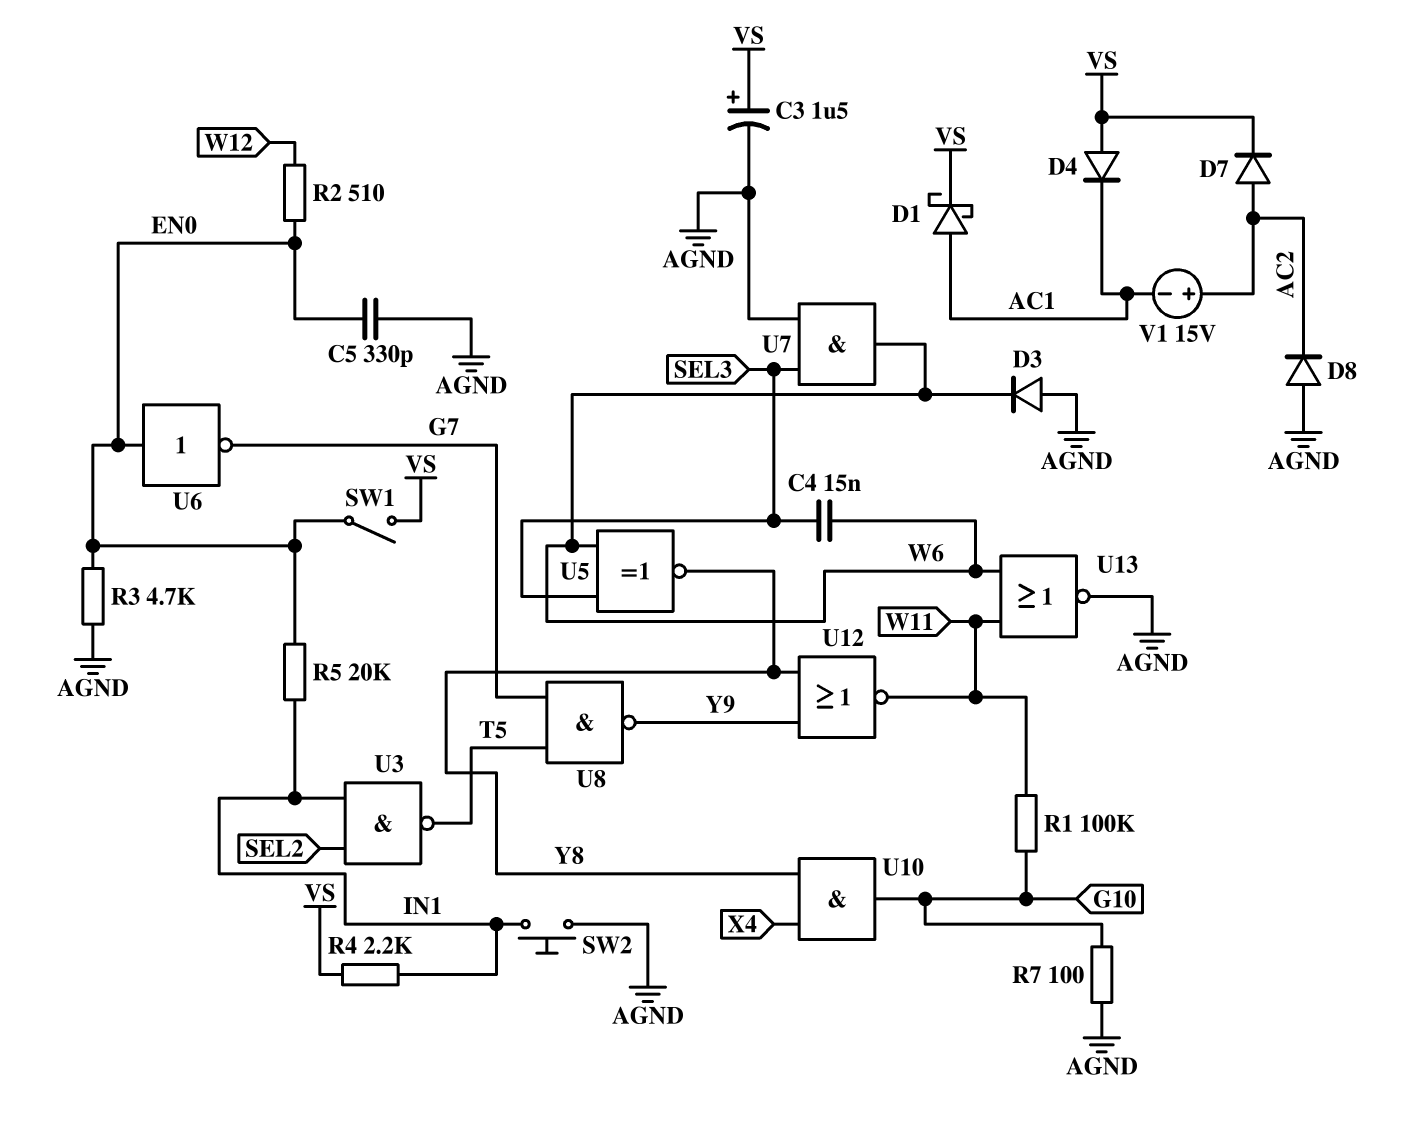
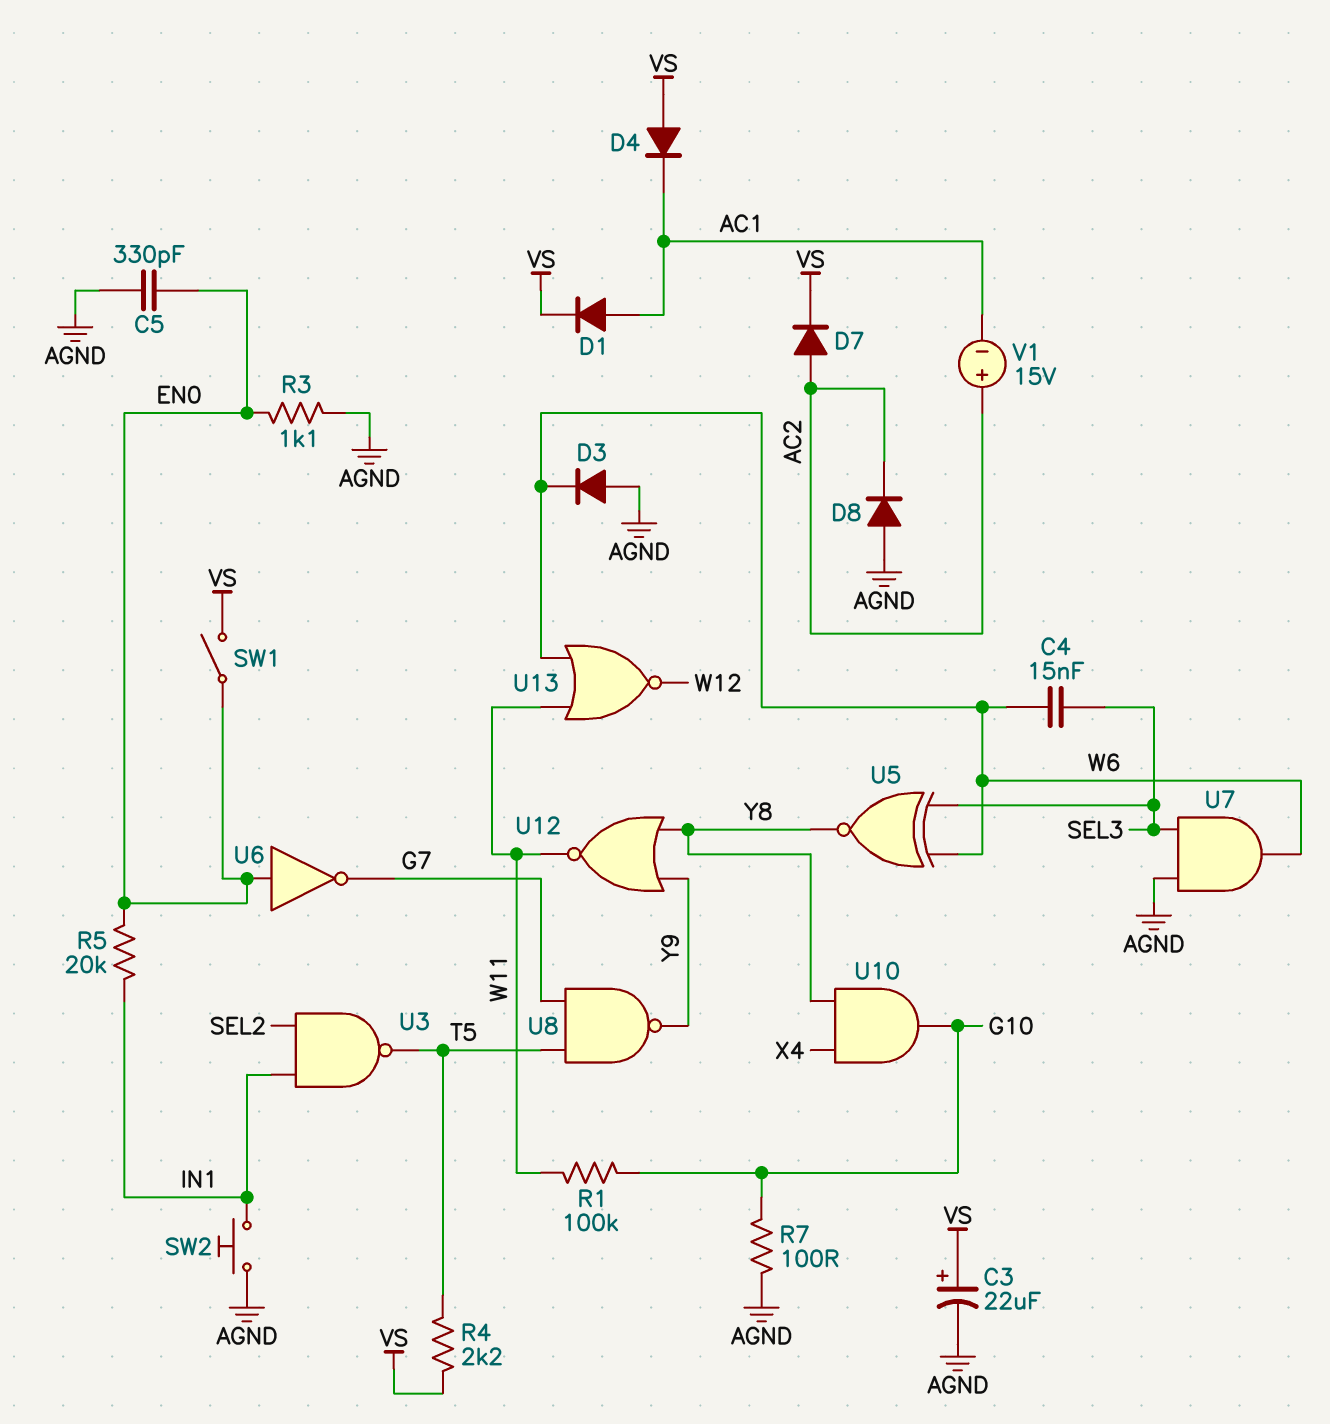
C3: 1.5uF (plus VS, minus AGND) -> 22uF (plus VS, minus AGND)
D1: schottky (A AC1, K VS) -> diode (A AC1, K VS)
R2: 510 (EN0, W12) -> none
R3: 4.7k (AGND, EN0) -> 1.1k (AGND, EN0)
R4: 2.2k (IN1, VS) -> 2.2k (T5, VS)
U13: NOR (in W6, in W11, out AGND) -> NOR (in W6, in W11, out W12)

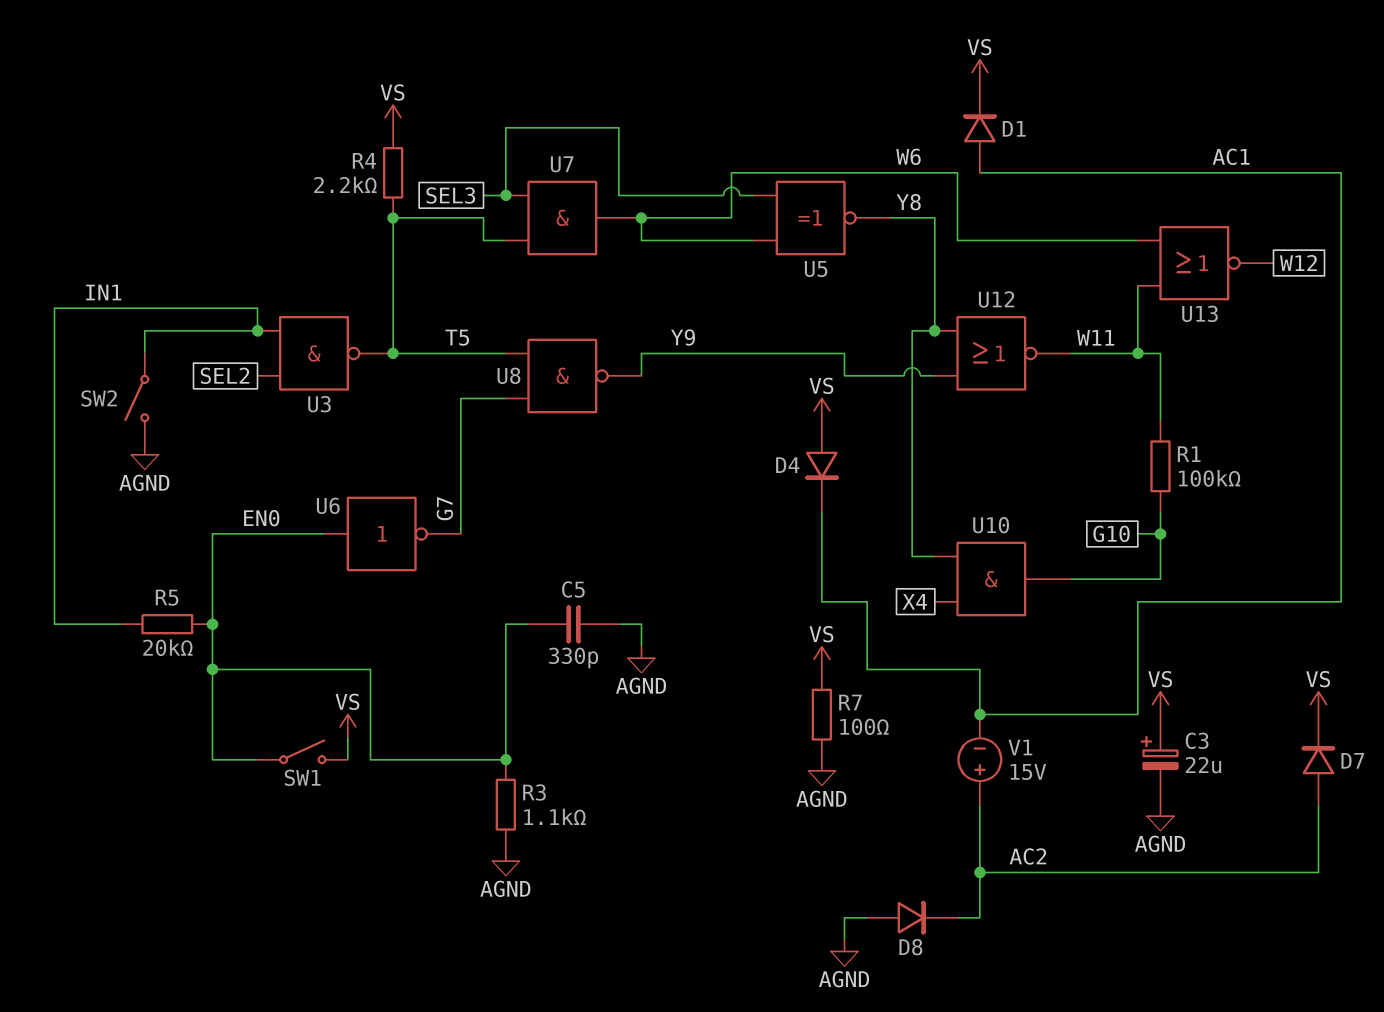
C4: 15nF (SEL3, W6) -> none
D3: diode (A AGND, K W6) -> none
R7: 100 (AGND, G10) -> 100 (AGND, VS)
SW2: button (AGND, IN1) -> switch (AGND, IN1)
U7: AND (in AGND, in SEL3, out W6) -> AND (in SEL3, in T5, out W6)

